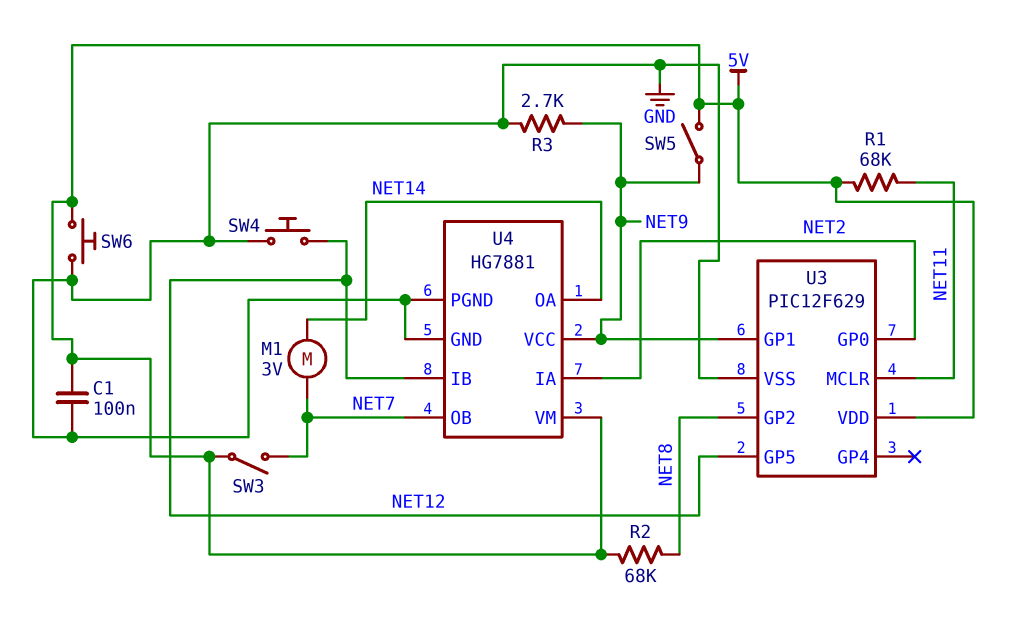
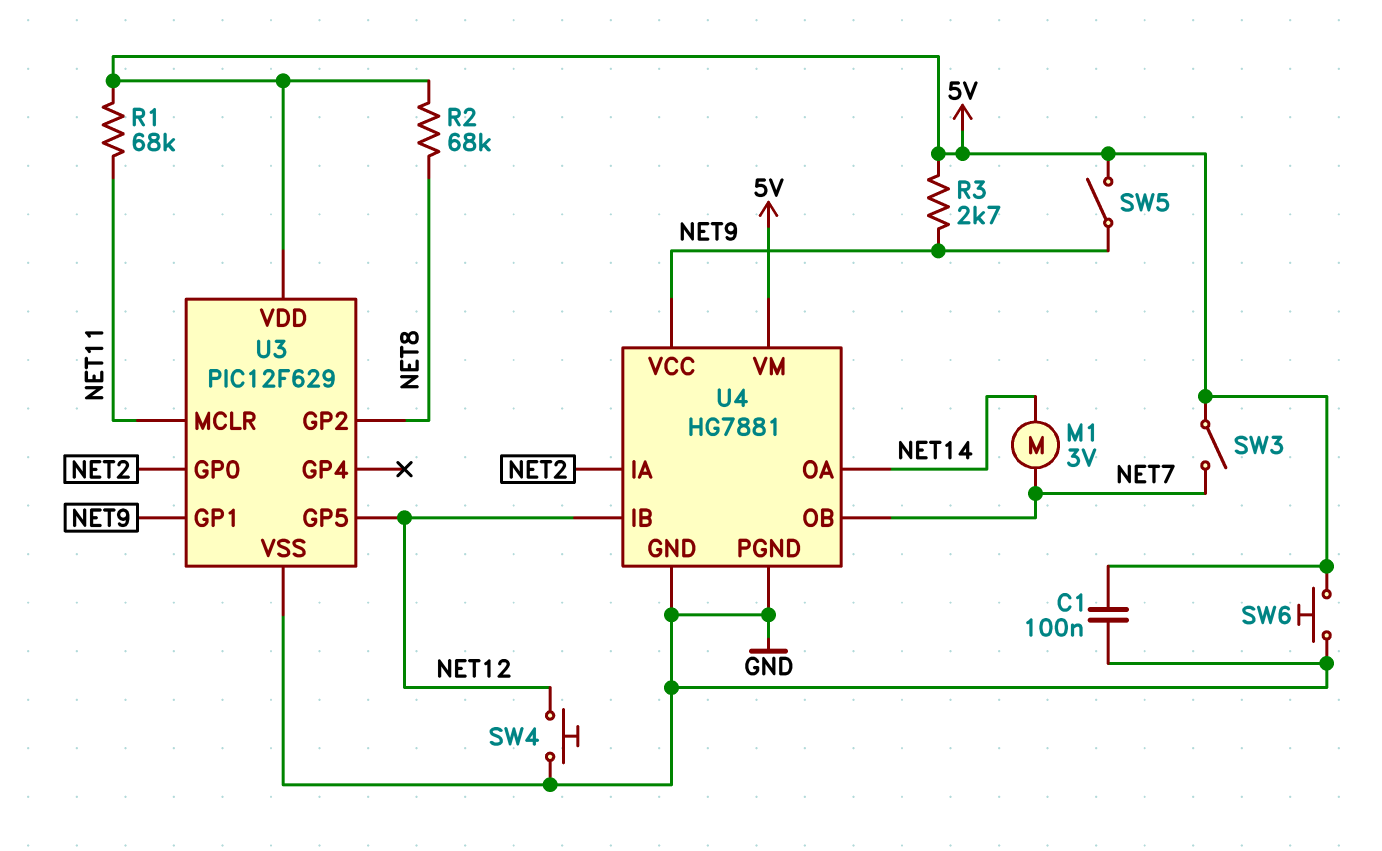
R3: 2.7k (GND, NET9) -> 2.7k (5V, NET9)

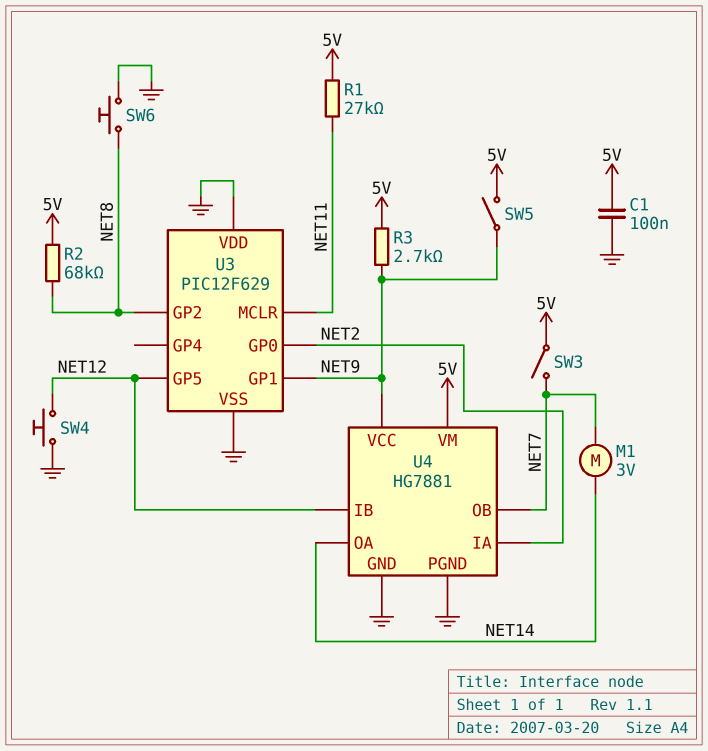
R1: 68k (5V, NET11) -> 27k (5V, NET11)
SW6: button (5V, GND) -> button (GND, NET8)
U3 pin VDD: 5V -> GND

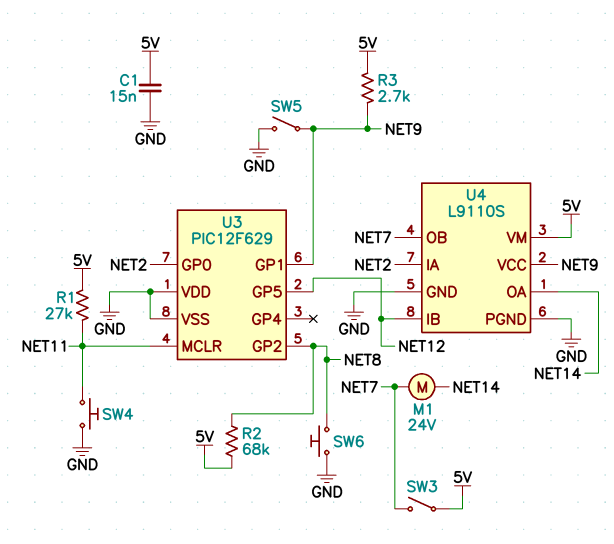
C1: 100nF (5V, GND) -> 15nF (5V, GND)
M1: motor 3V (NET7, NET14) -> motor 24V (NET7, NET14)
SW4: button (GND, NET12) -> button (GND, NET11)
SW5: switch (5V, NET9) -> switch (GND, NET9)
U4: HG7881 -> L9110S

